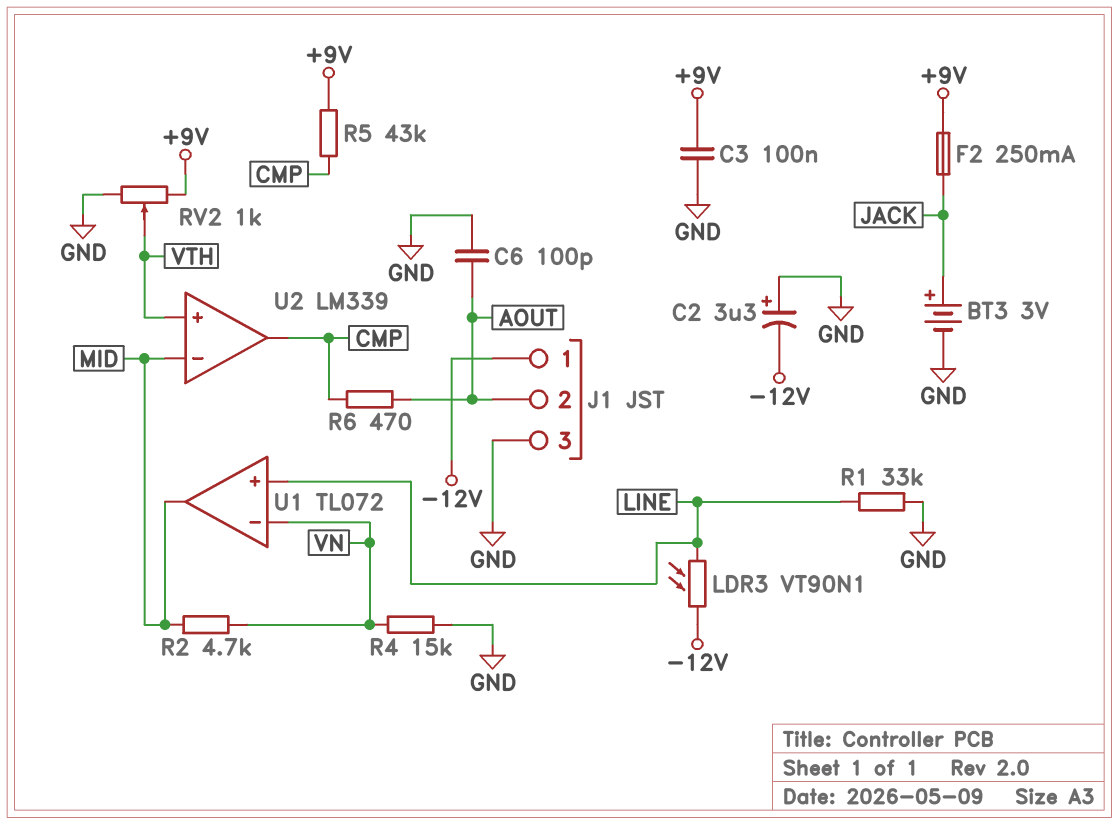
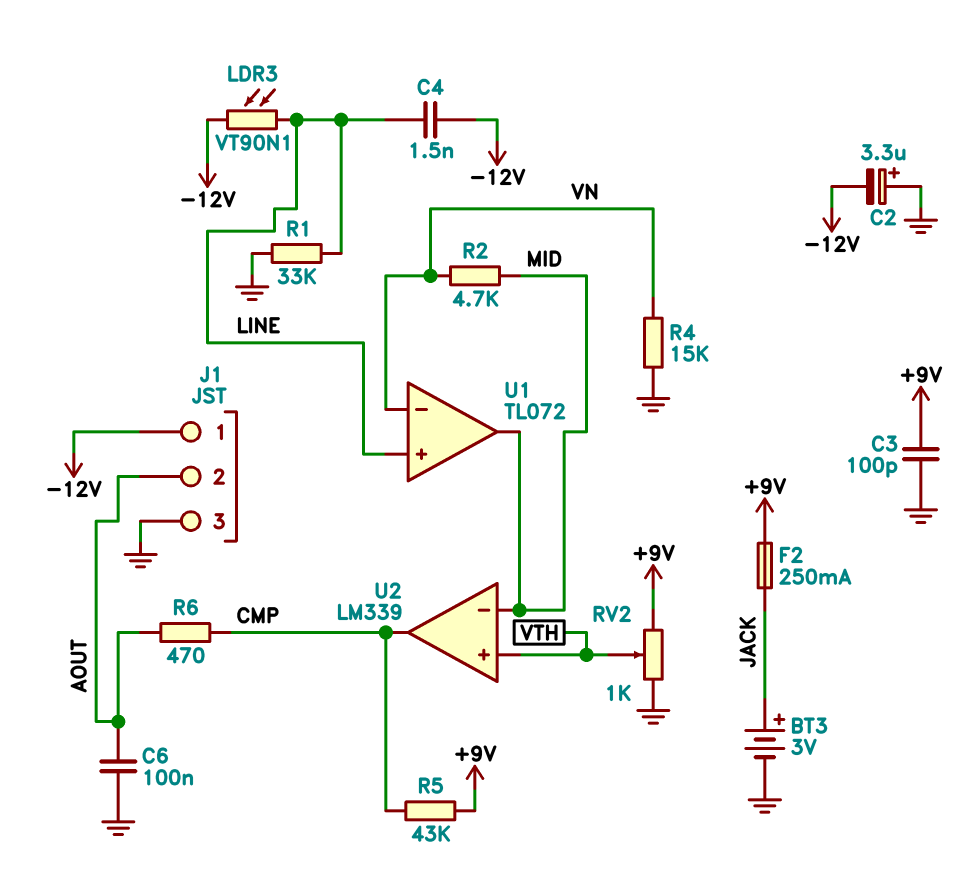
C3: 100nF (+9V, GND) -> 100pF (+9V, GND)
C4: none -> 1.5nF (-12V, LINE)
C6: 100pF (AOUT, GND) -> 100nF (AOUT, GND)

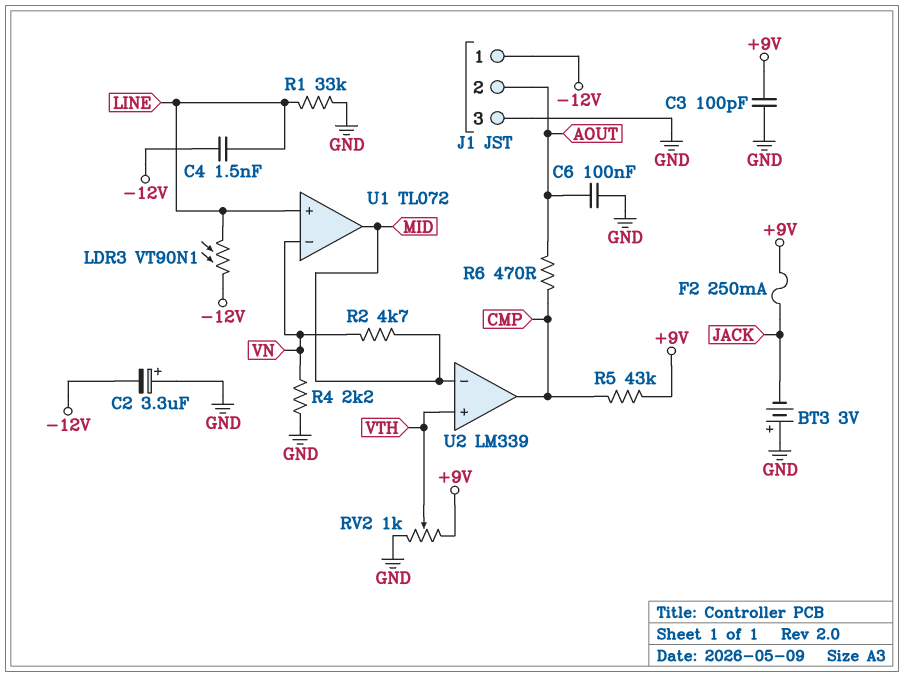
BT3: 3V (plus JACK, minus GND) -> 3V (plus GND, minus JACK)
R4: 15k (GND, VN) -> 2.2k (GND, VN)

